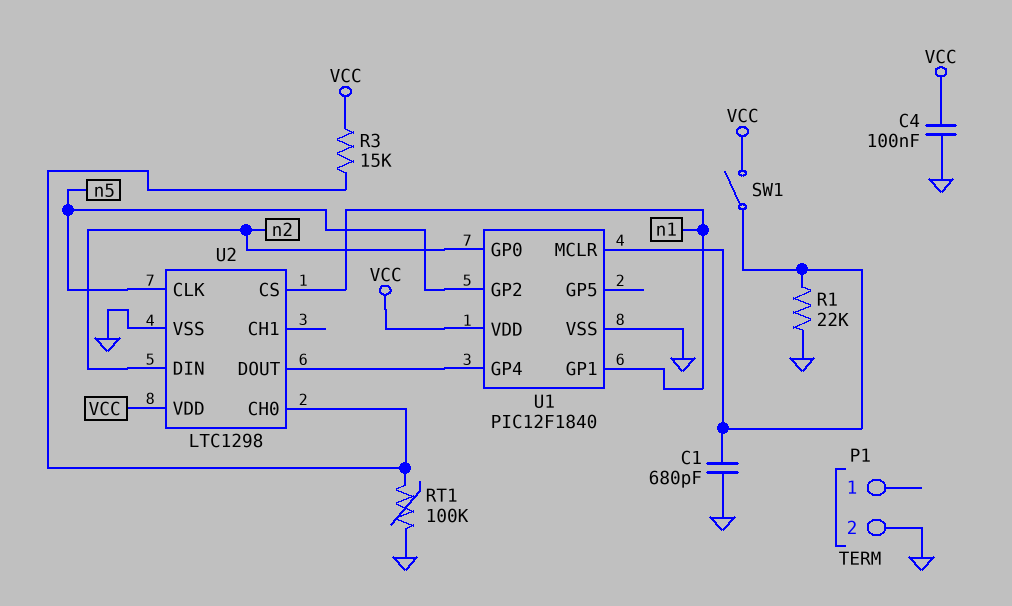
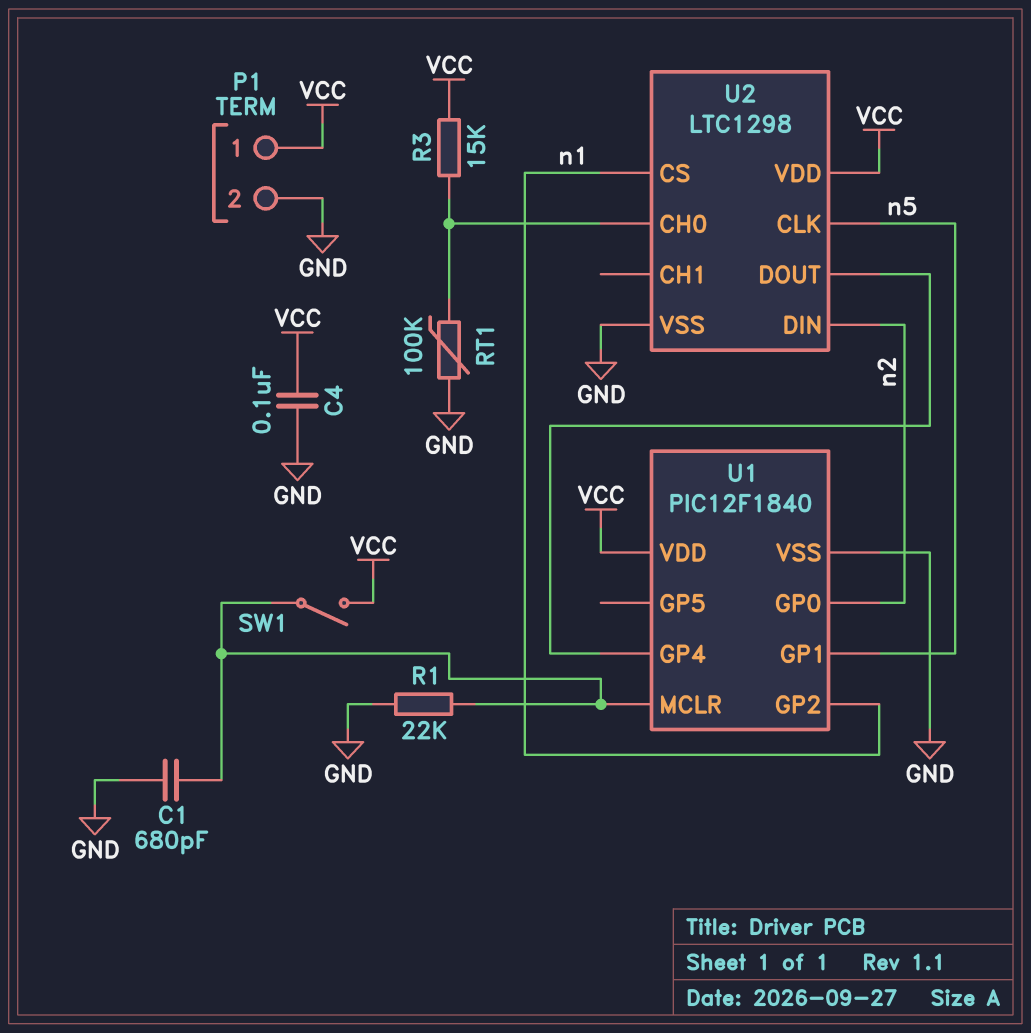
P1 pin 1: none -> VCC
U1 pin GP1: n1 -> n5
U1 pin GP2: n5 -> n1

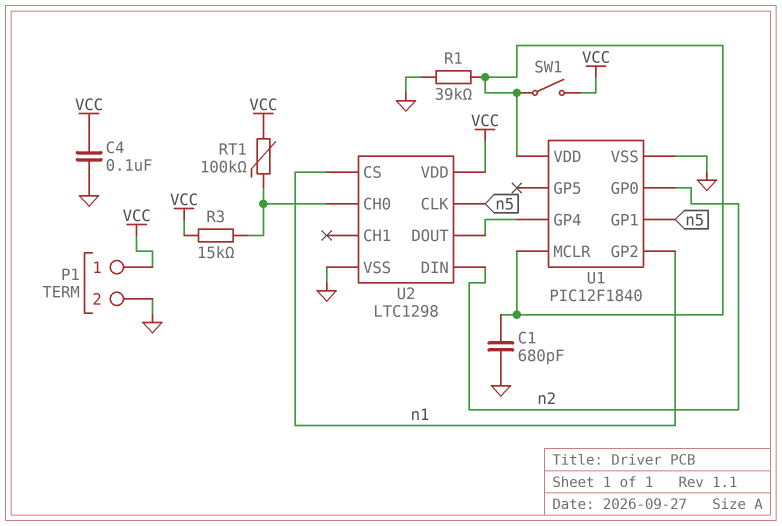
R1: 22k (GND, U1/MCLR) -> 39k (GND, U1/MCLR)
RT1: 100k (GND, U2/CH0) -> 100k (U2/CH0, VCC)
U1 pin VDD: VCC -> U1/MCLR

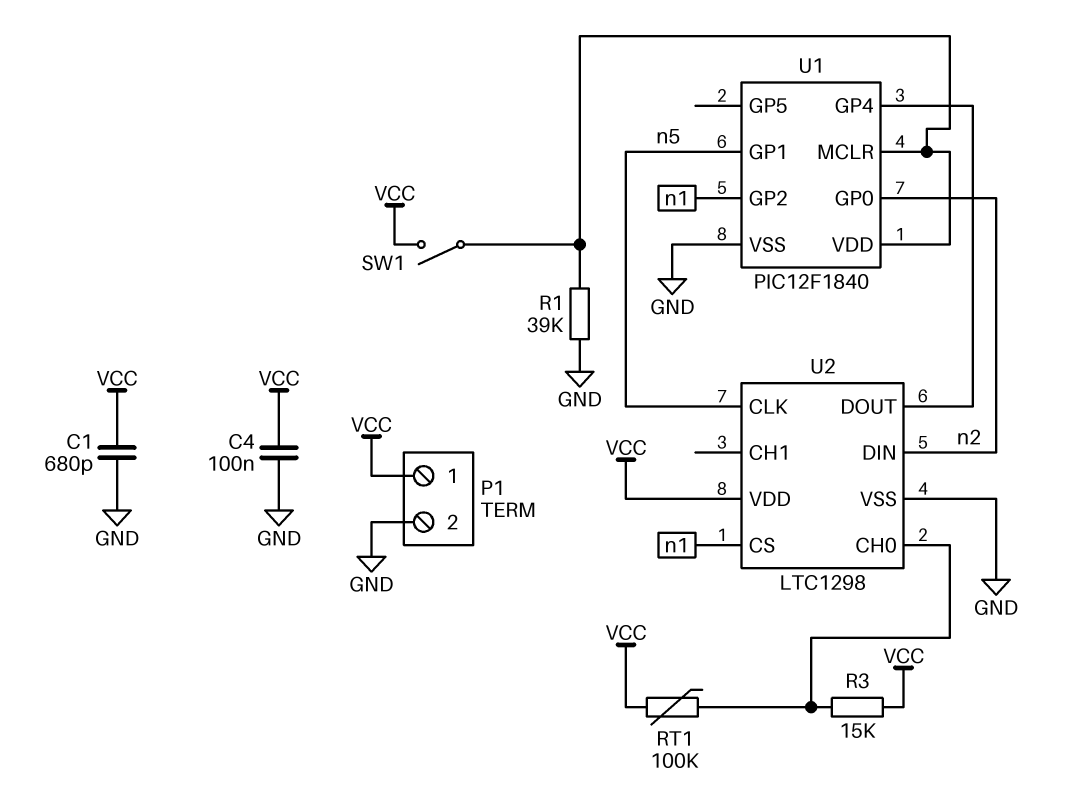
C1: 680pF (GND, U1/MCLR) -> 680pF (GND, VCC)

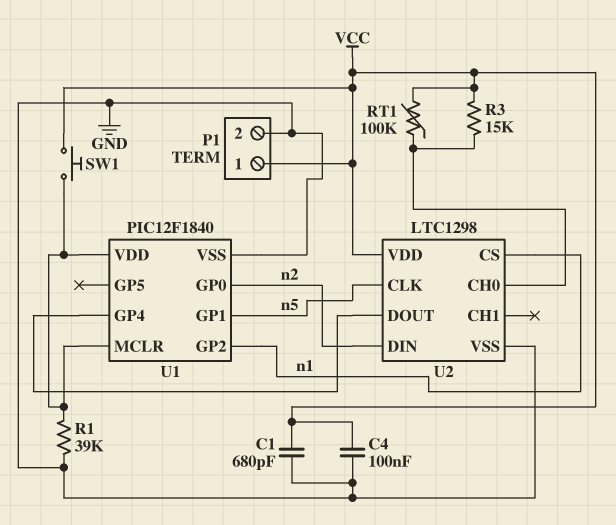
SW1: switch (U1/MCLR, VCC) -> button (U1/MCLR, VCC)

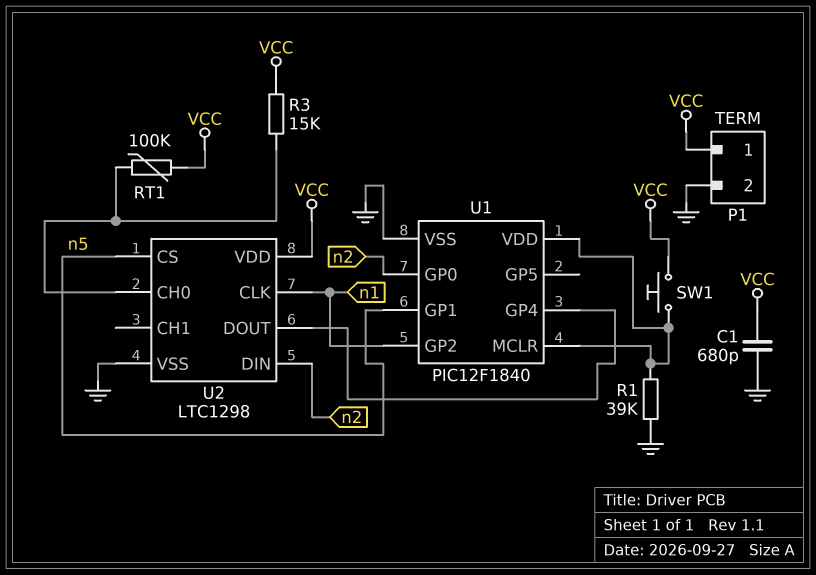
C4: 100nF (GND, VCC) -> none
U2 pin CLK: n5 -> n1
U2 pin CS: n1 -> n5

